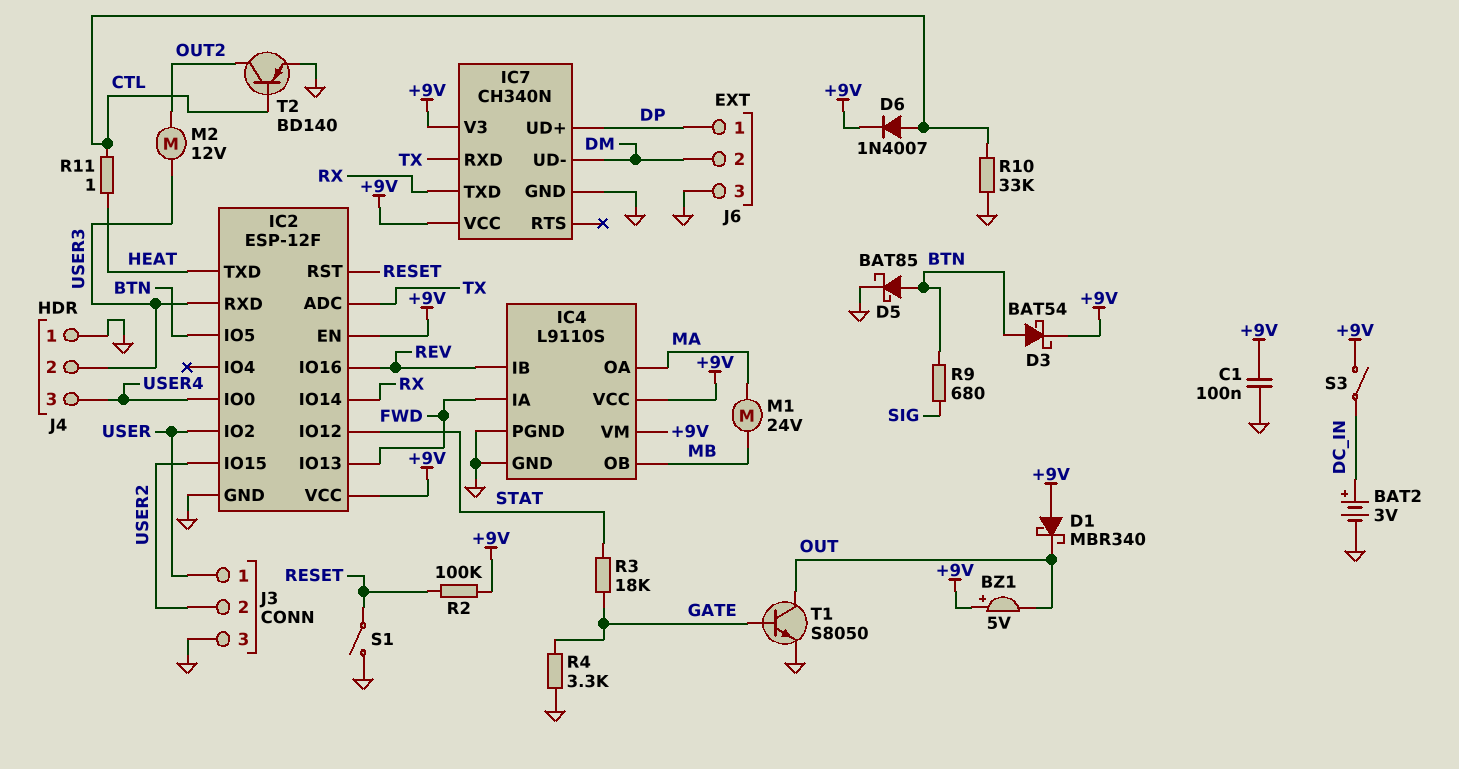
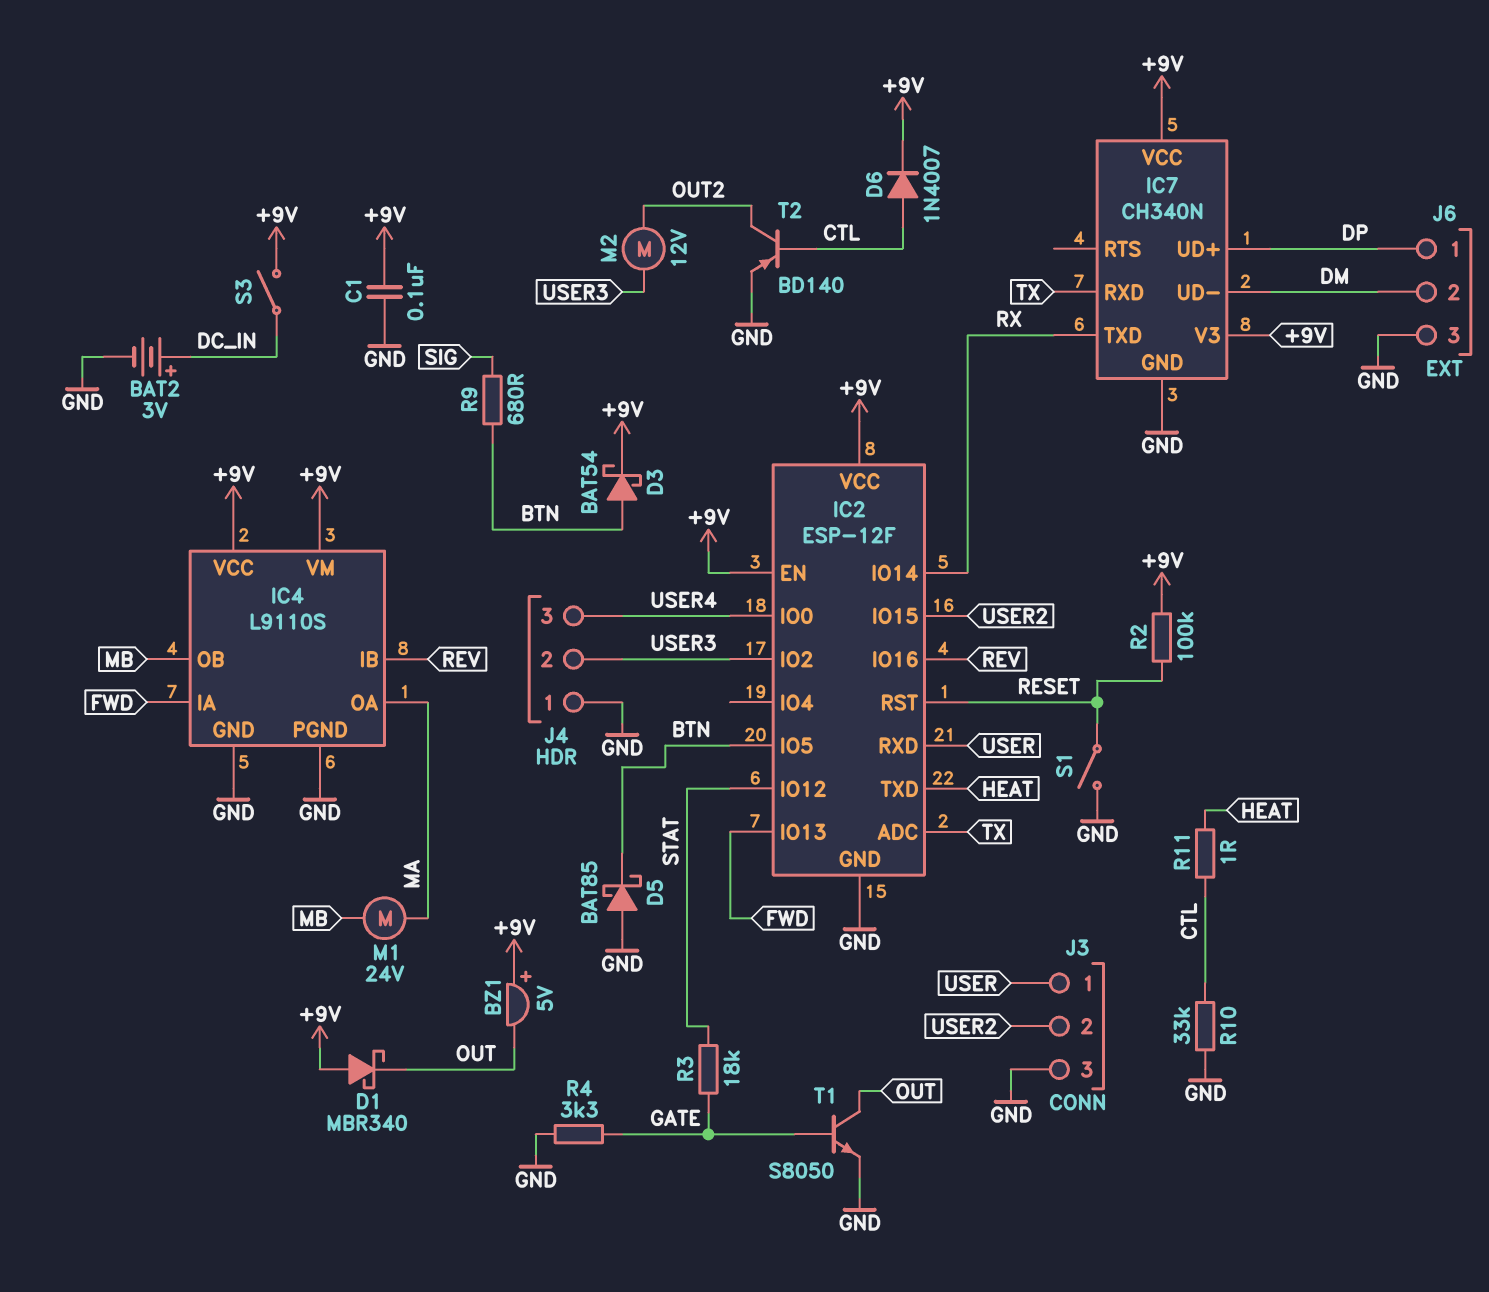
D5: schottky BAT85 (A BTN, K GND) -> schottky BAT85 (A GND, K BTN)
IC2 pin IO2: USER -> USER3
IC2 pin RXD: USER3 -> USER

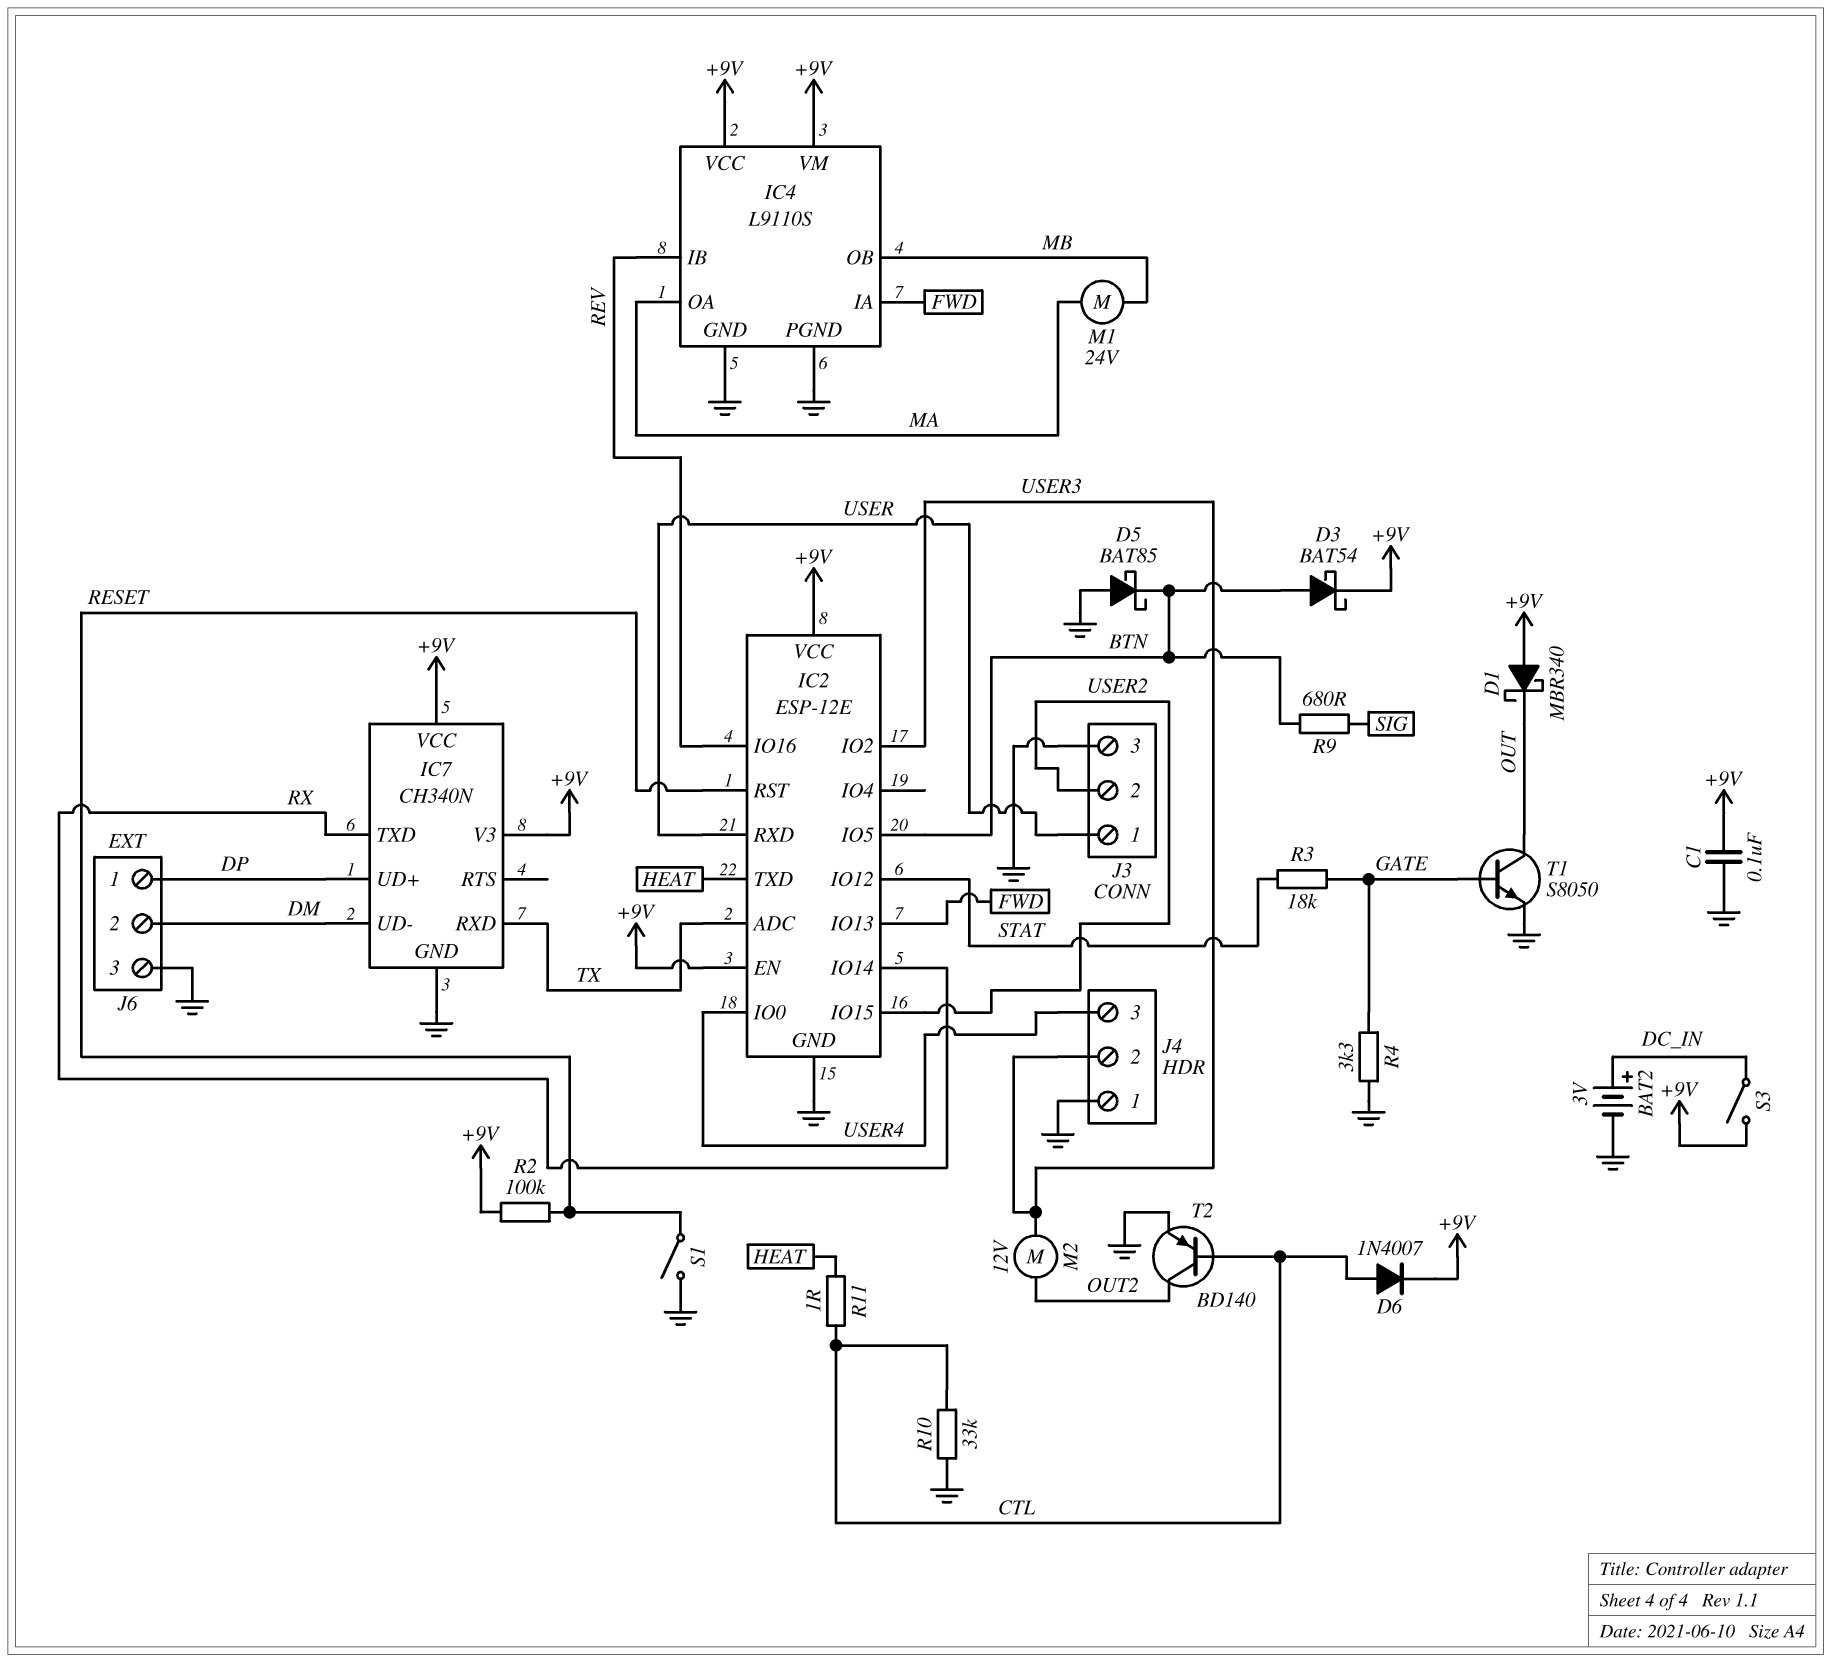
BZ1: buzzer 5V (plus +9V, minus OUT) -> none
IC2: ESP-12F -> ESP-12E

